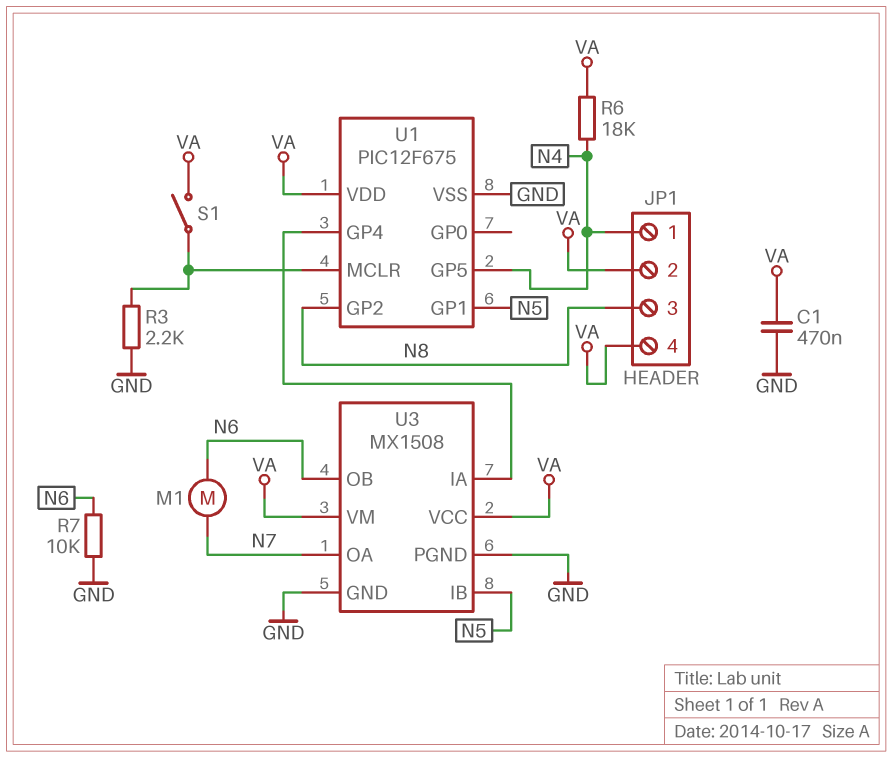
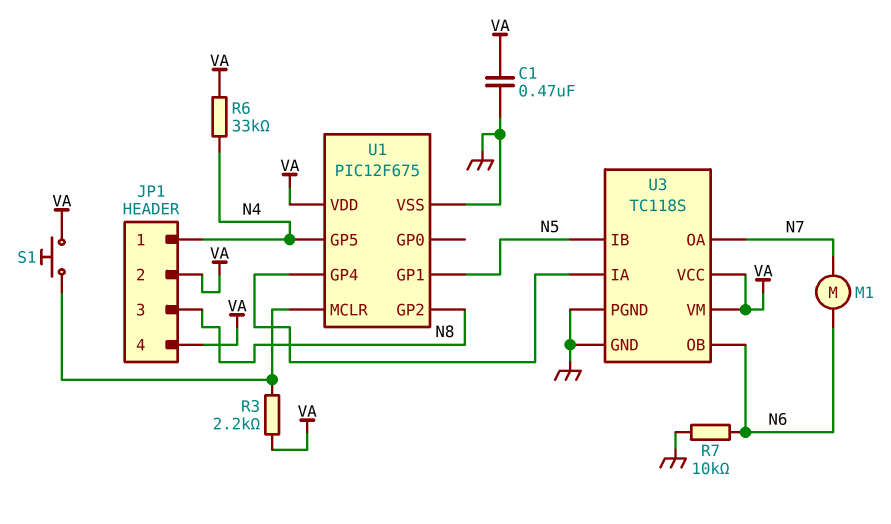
R3: 2.2k (GND, U1/MCLR) -> 2.2k (U1/MCLR, VA)
R6: 18k (N4, VA) -> 33k (N4, VA)
S1: switch (U1/MCLR, VA) -> button (U1/MCLR, VA)
U3: MX1508 -> TC118S

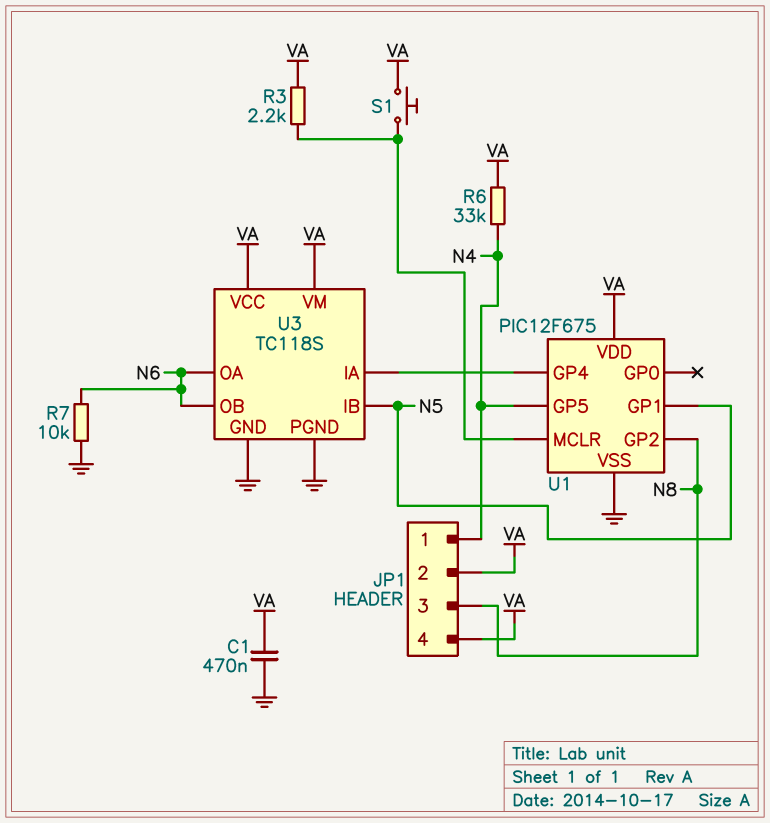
M1: motor (N6, N7) -> none
U3 pin OA: N7 -> N6

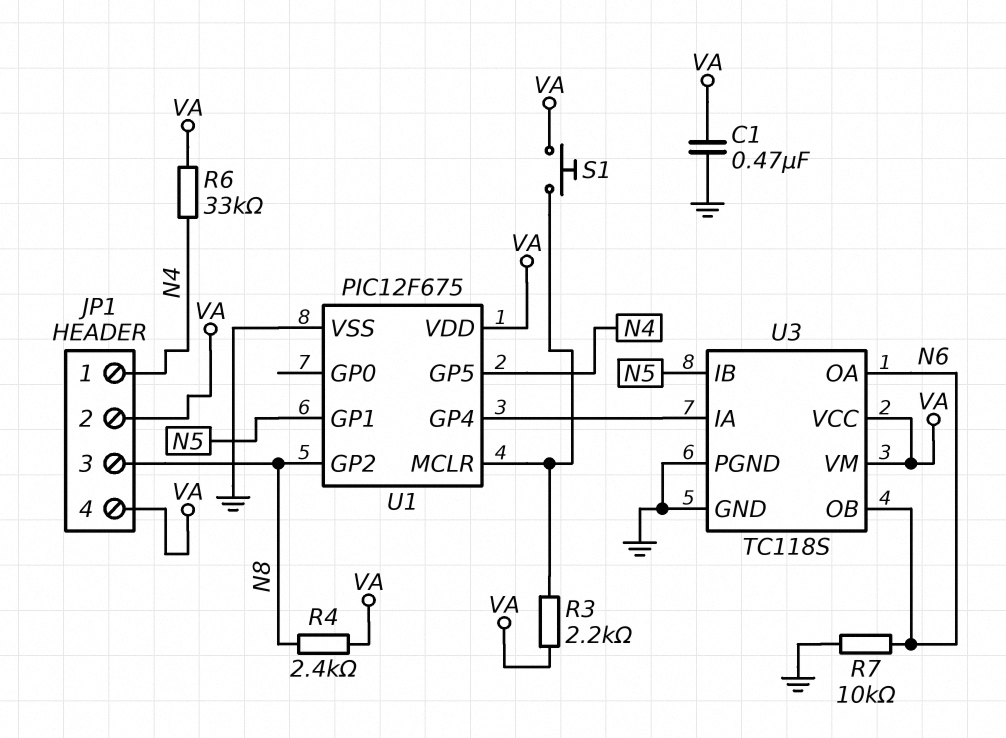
R4: none -> 2.4k (N8, VA)

